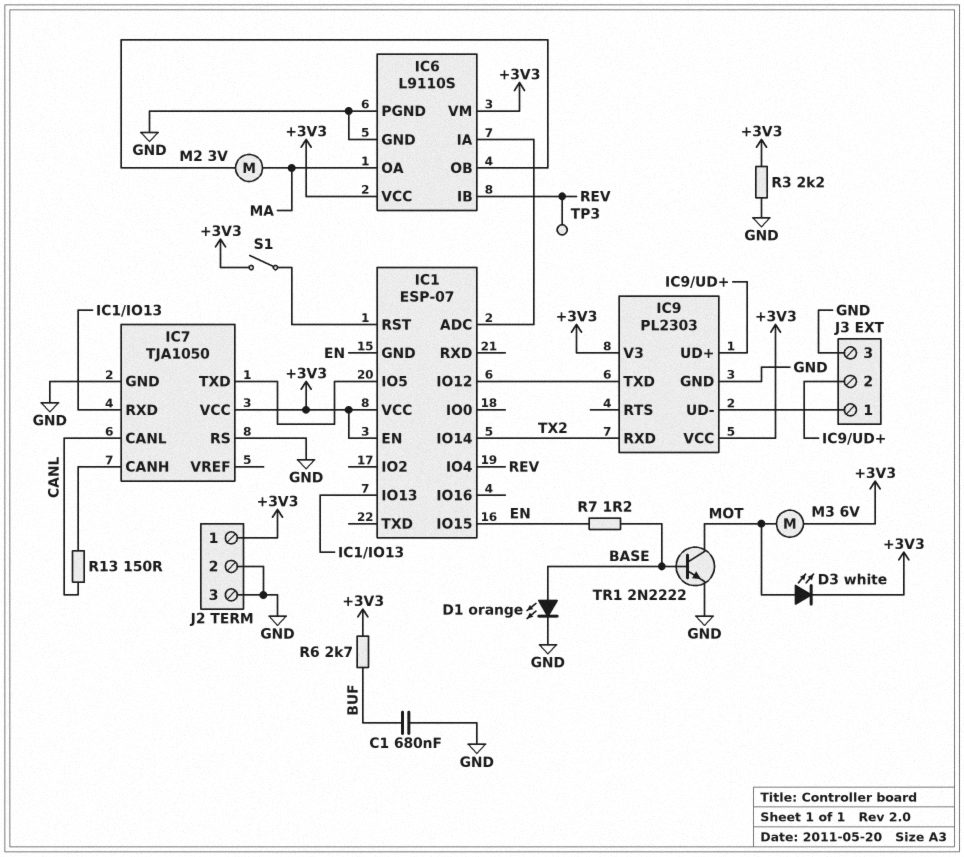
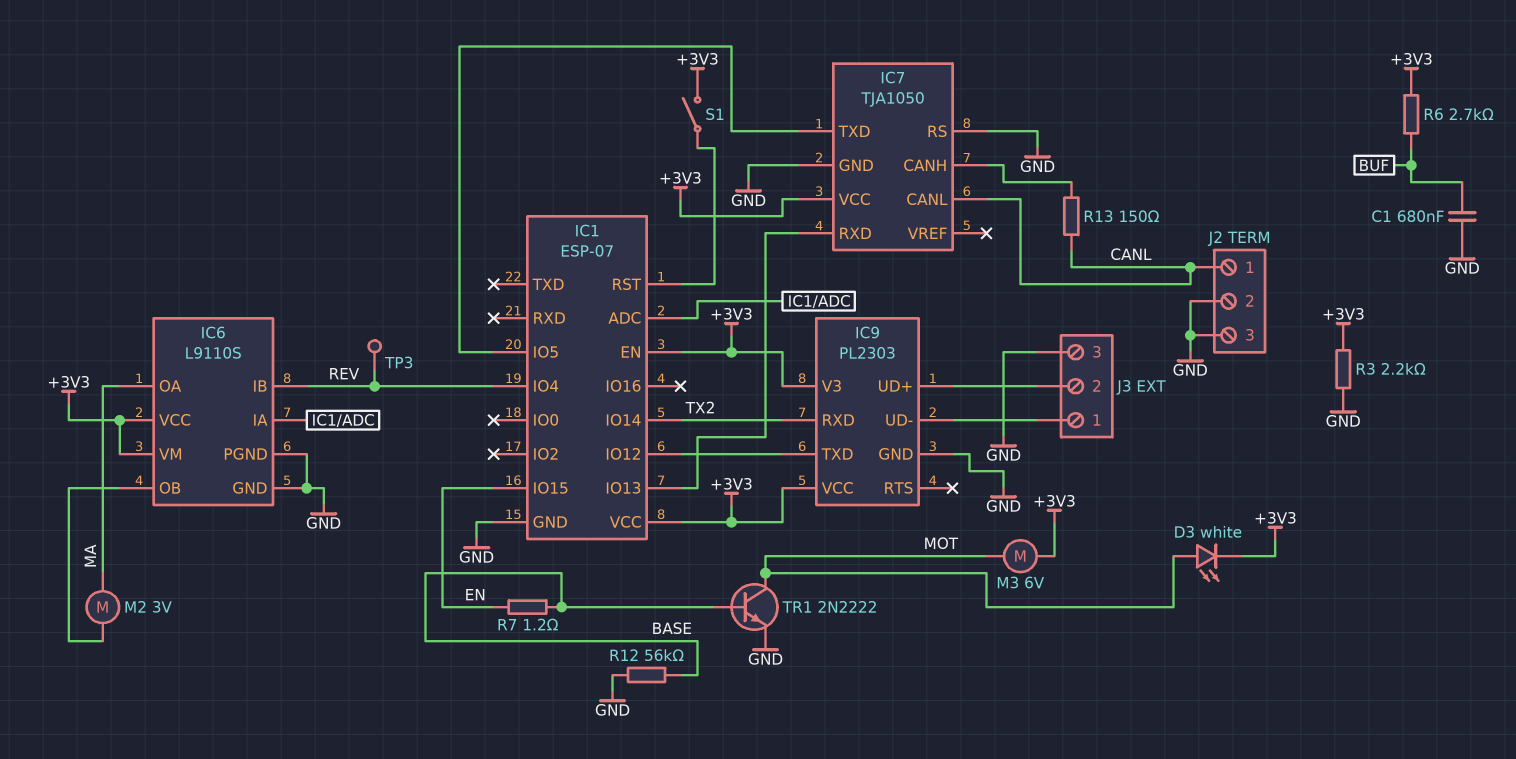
D1: LED orange (A BASE, K GND) -> none
IC1 pin GND: EN -> GND
J2 pin 1: +3V3 -> CANL
R12: none -> 56k (BASE, GND)

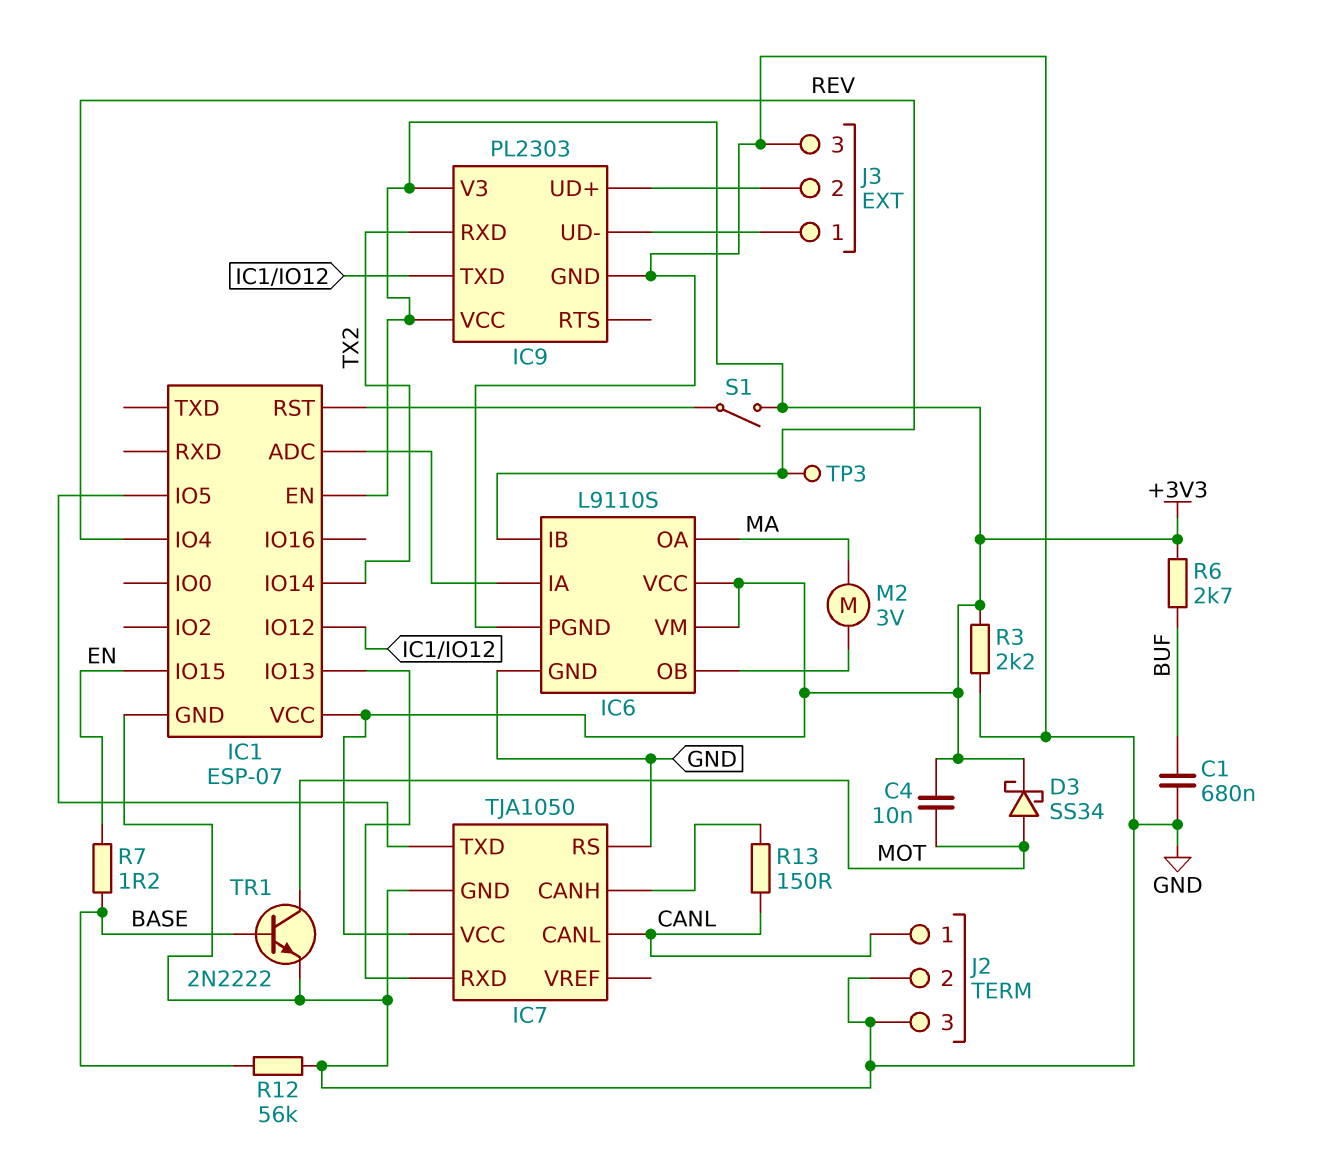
C4: none -> 10nF (+3V3, MOT)
D3: LED white (A MOT, K +3V3) -> schottky SS34 (A MOT, K +3V3)
M3: motor 6V (+3V3, MOT) -> none

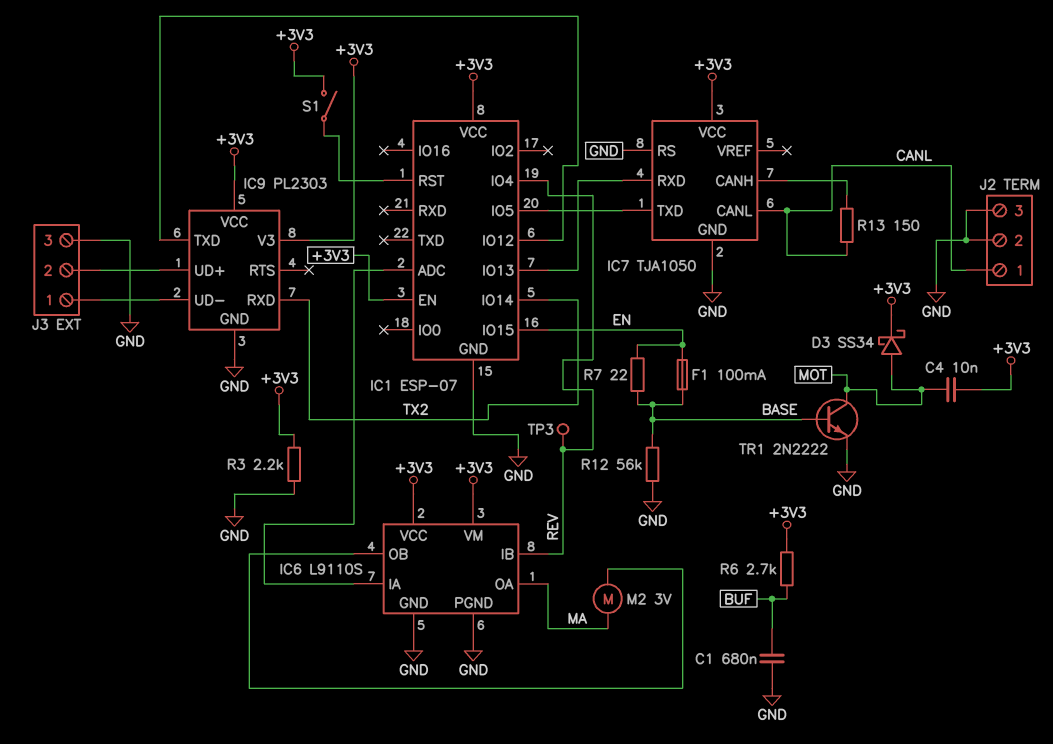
F1: none -> 100mA (BASE, EN)
R7: 1.2 (BASE, EN) -> 22 (BASE, EN)

